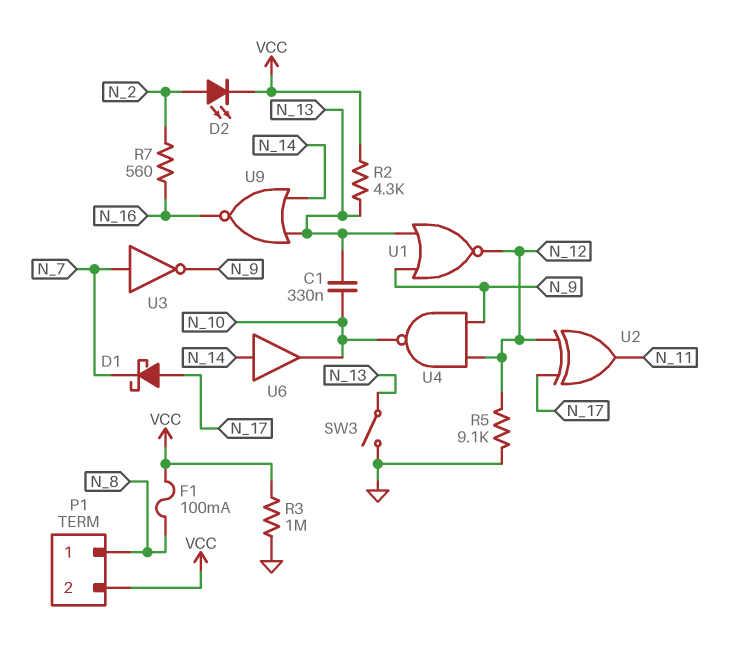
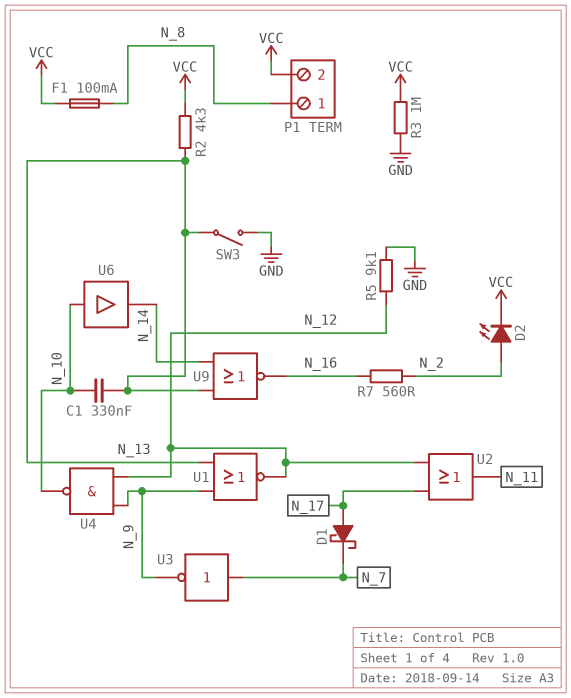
U2: XOR (in N_12, in N_17, out N_11) -> OR (in N_12, in N_17, out N_11)
U6: buffer (in N_14, out N_10) -> buffer (in N_10, out N_14)

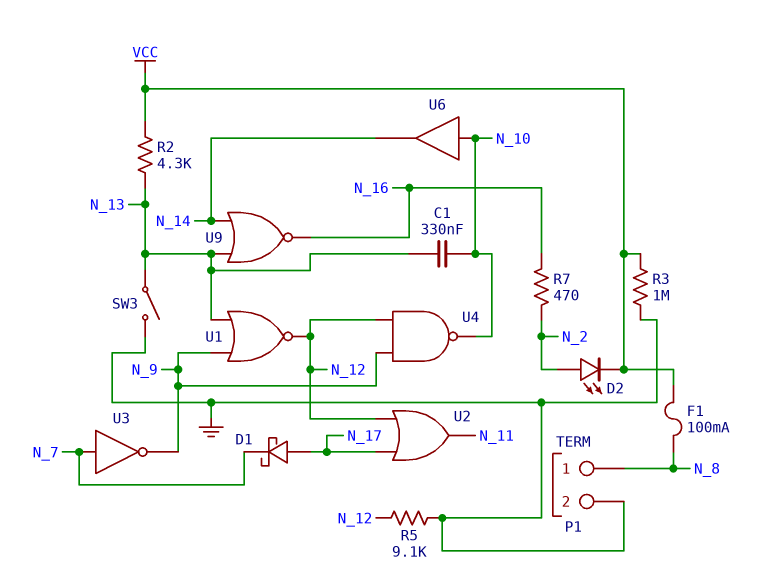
P1 pin 2: VCC -> GND
R7: 560 (N_2, N_16) -> 470 (N_2, N_16)

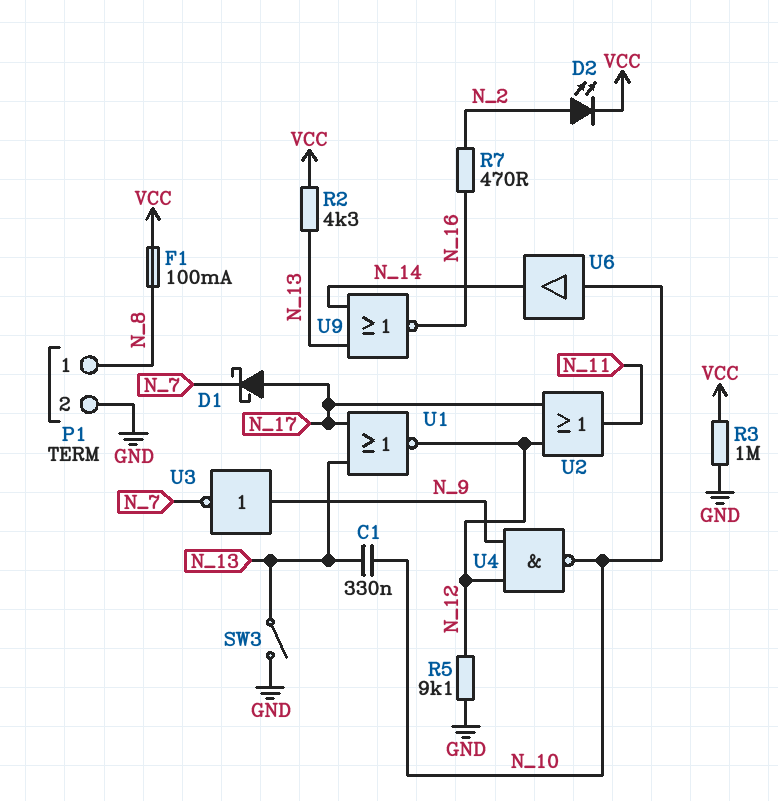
U1: NOR (in N_9, in N_13, out N_12) -> NOR (in N_13, in N_17, out N_12)
U3: NOT (in N_7, out N_9) -> NOT (in N_9, out N_7)

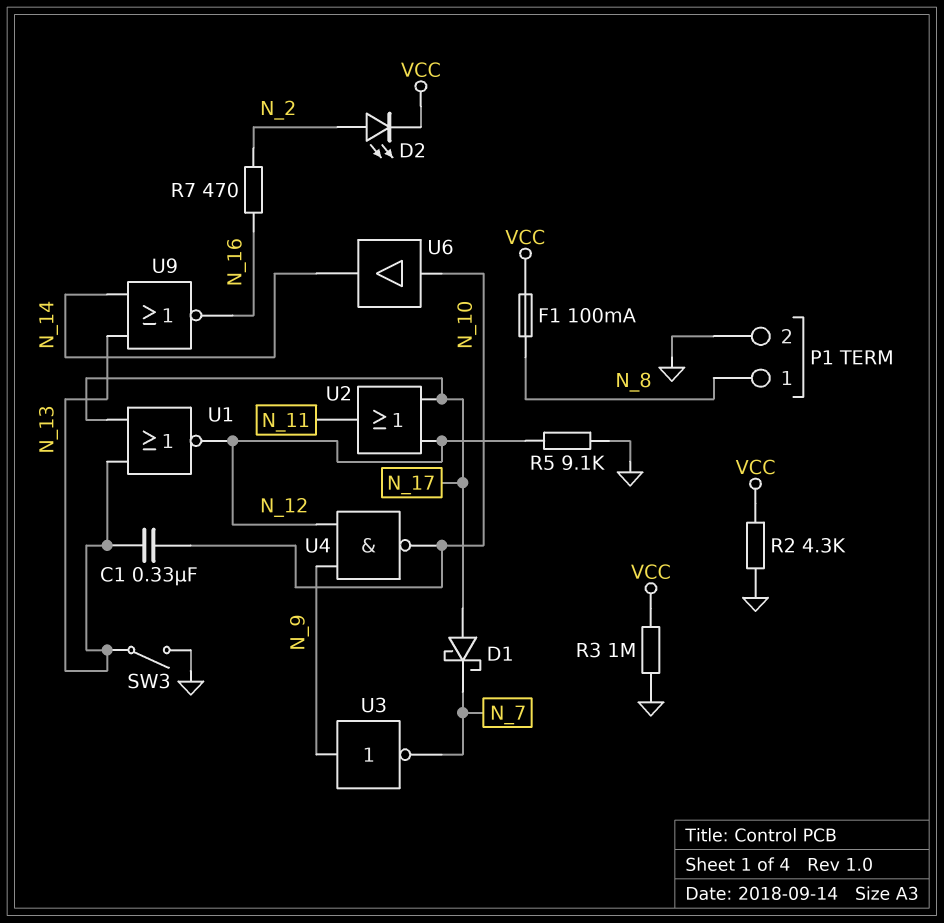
R2: 4.3k (N_13, VCC) -> 4.3k (GND, VCC)

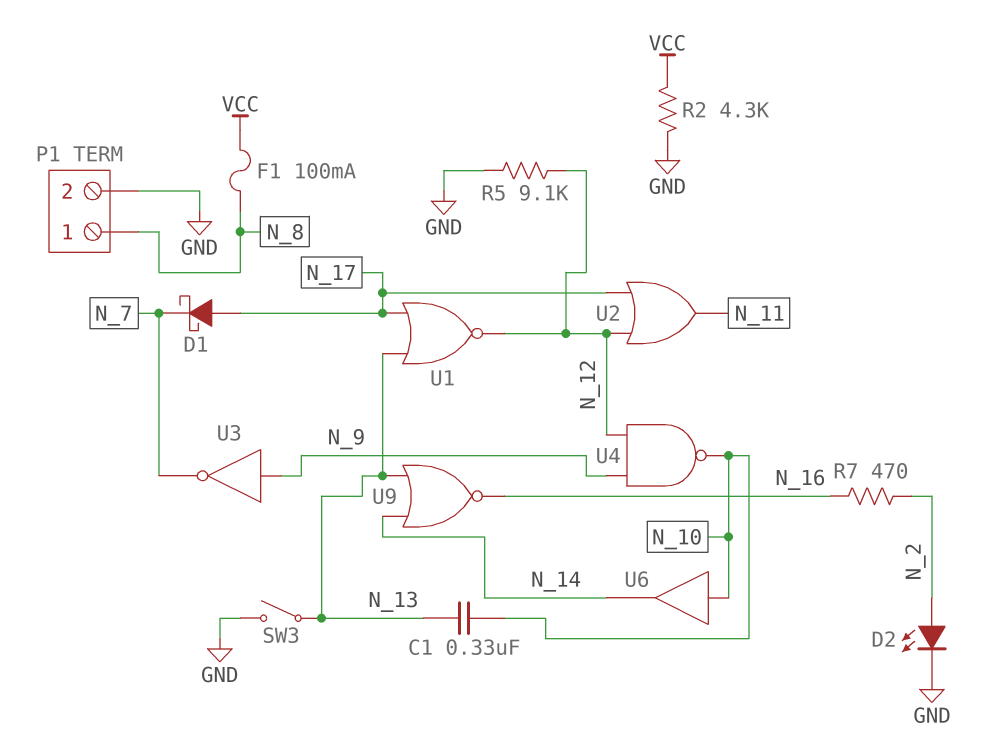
D2: LED (A N_2, K VCC) -> LED (A N_2, K GND)
R3: 1M (GND, VCC) -> none

